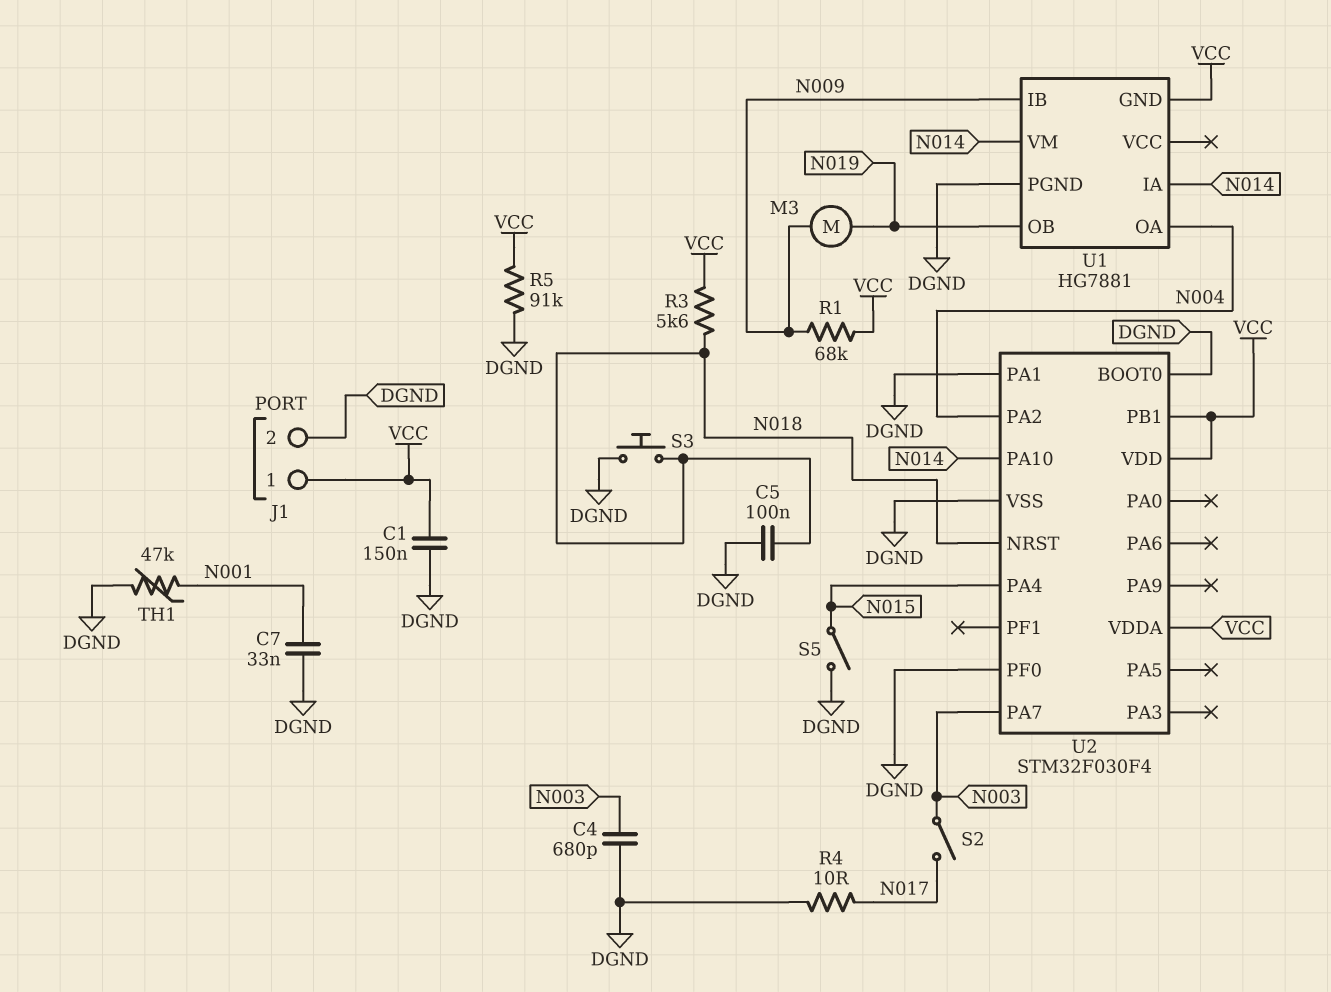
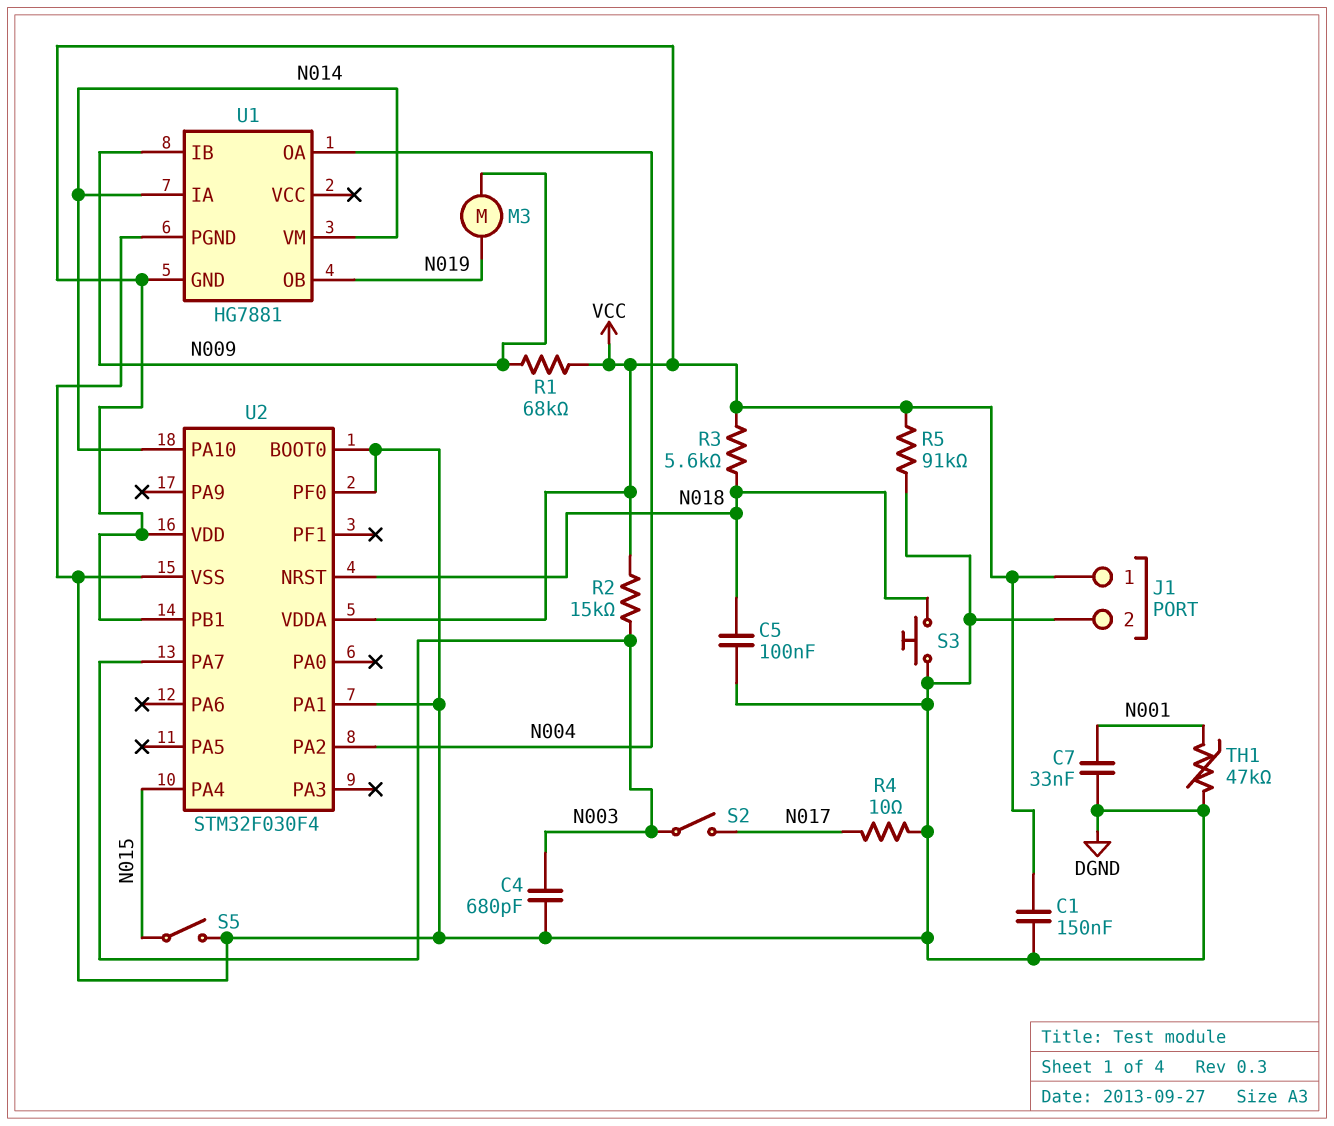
R2: none -> 15k (N003, VCC)

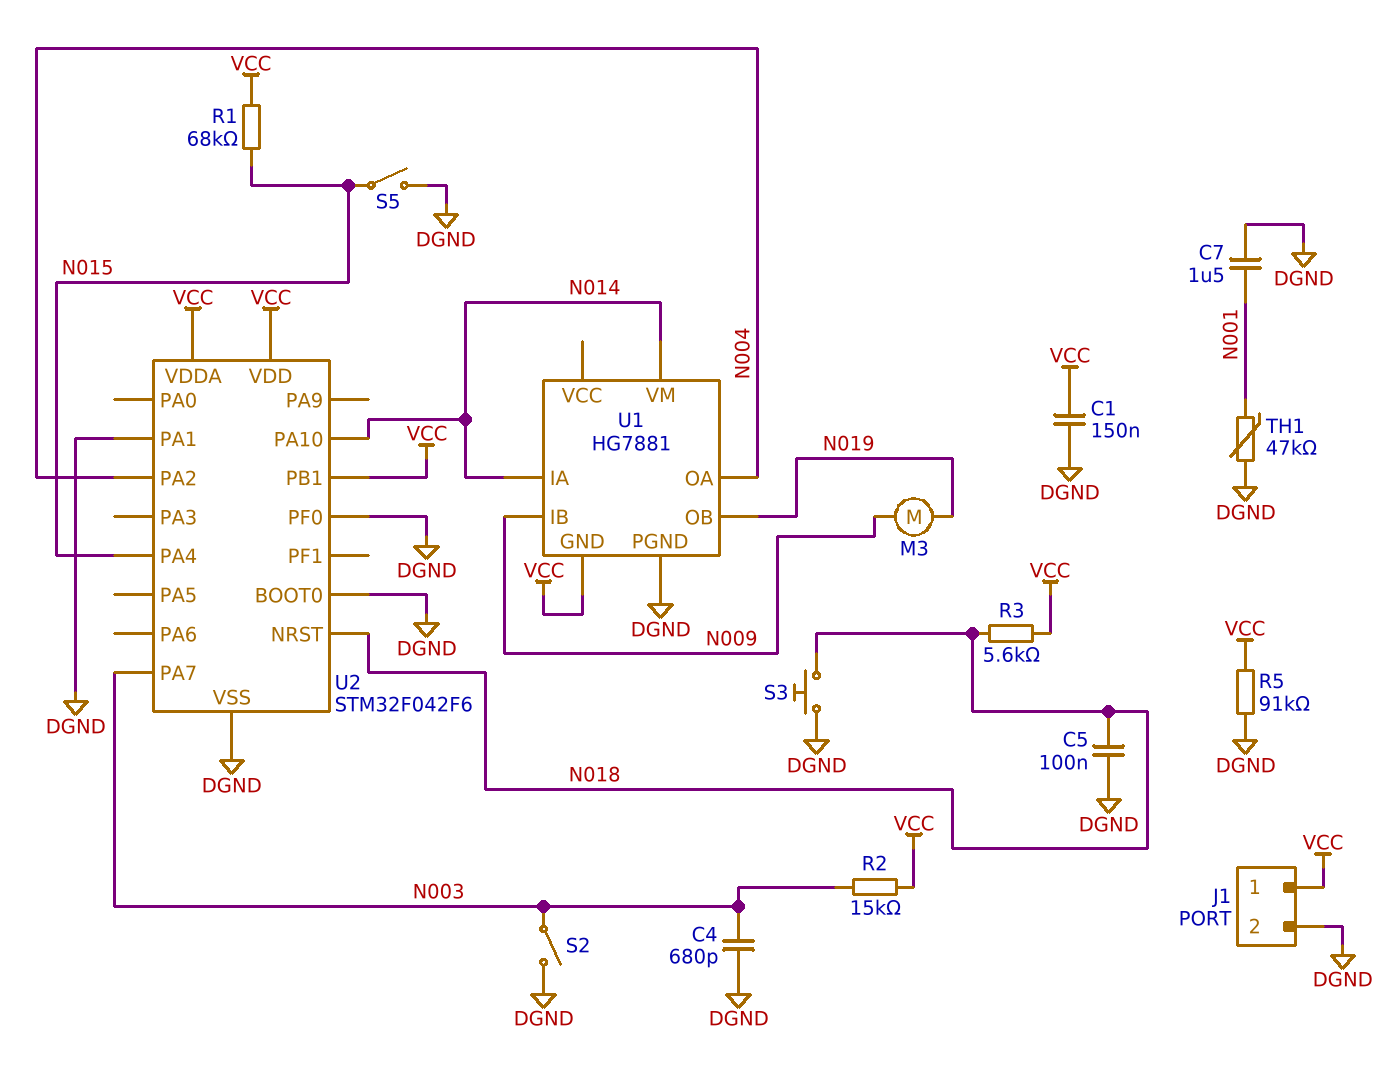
C7: 33nF (DGND, N001) -> 1.5uF (DGND, N001)
R1: 68k (N009, VCC) -> 68k (N015, VCC)
R4: 10 (DGND, N017) -> none
S2: switch (N003, N017) -> switch (DGND, N003)
U2: STM32F030F4 -> STM32F042F6

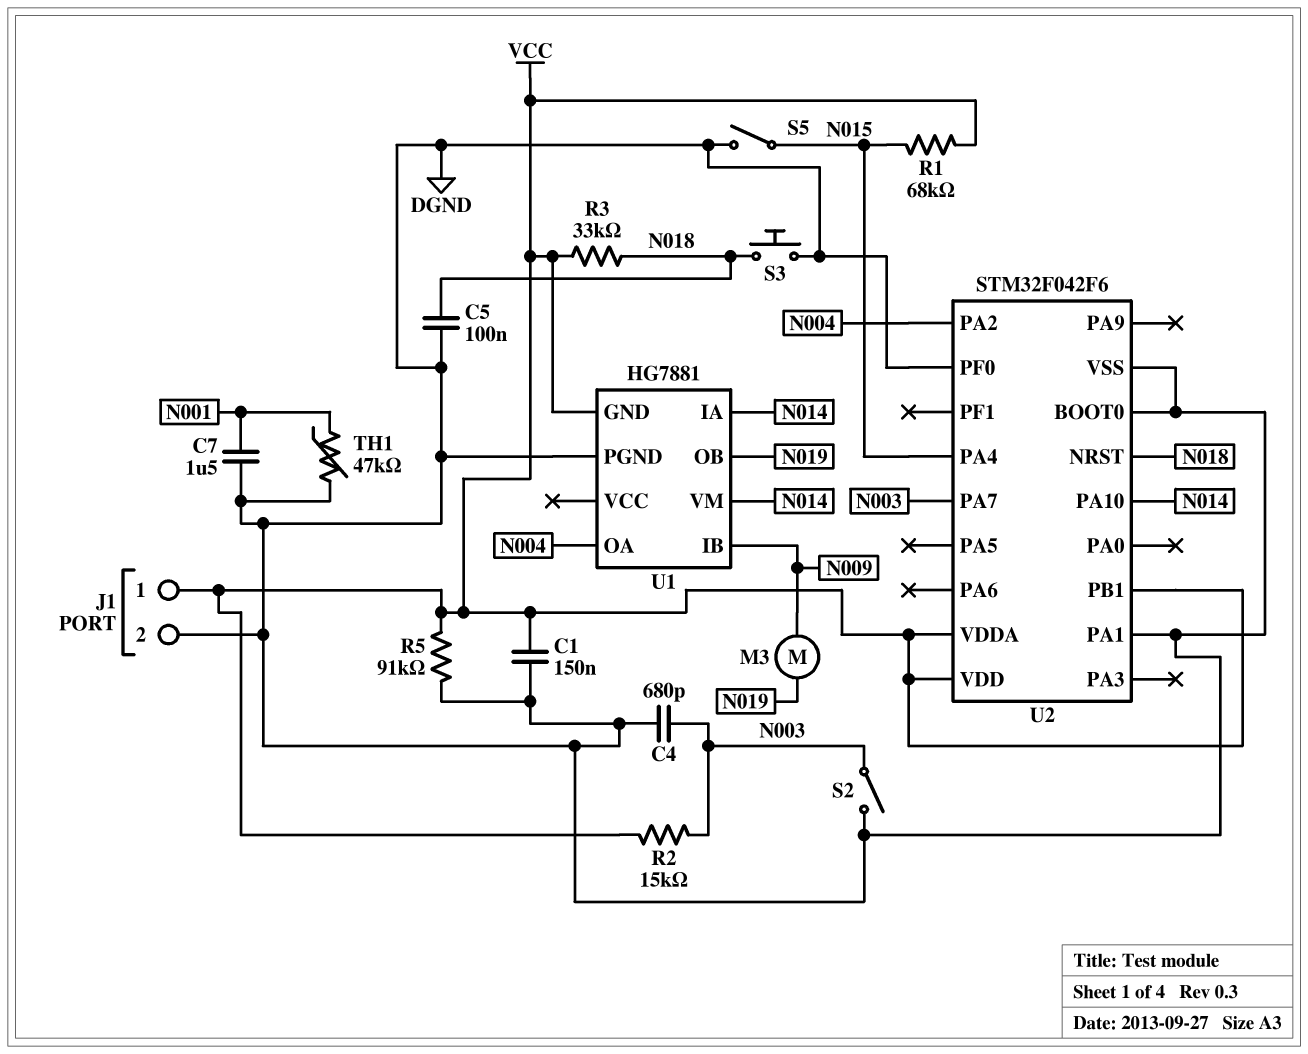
R3: 5.6k (N018, VCC) -> 33k (N018, VCC)

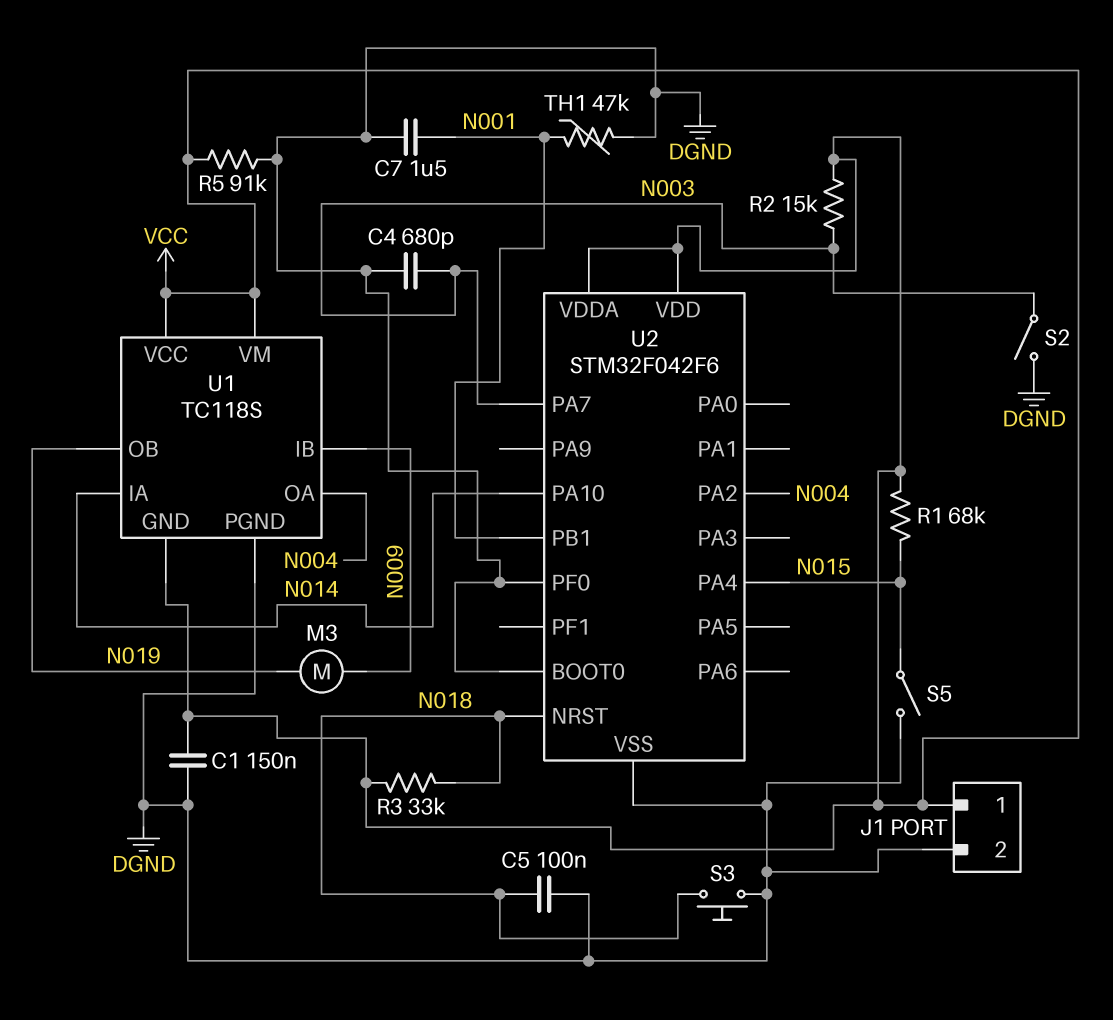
U1: HG7881 -> TC118S
U1 pin VCC: none -> VCC
U1 pin VM: N014 -> VCC
U2 pin PA1: DGND -> none
U2 pin PB1: VCC -> N001

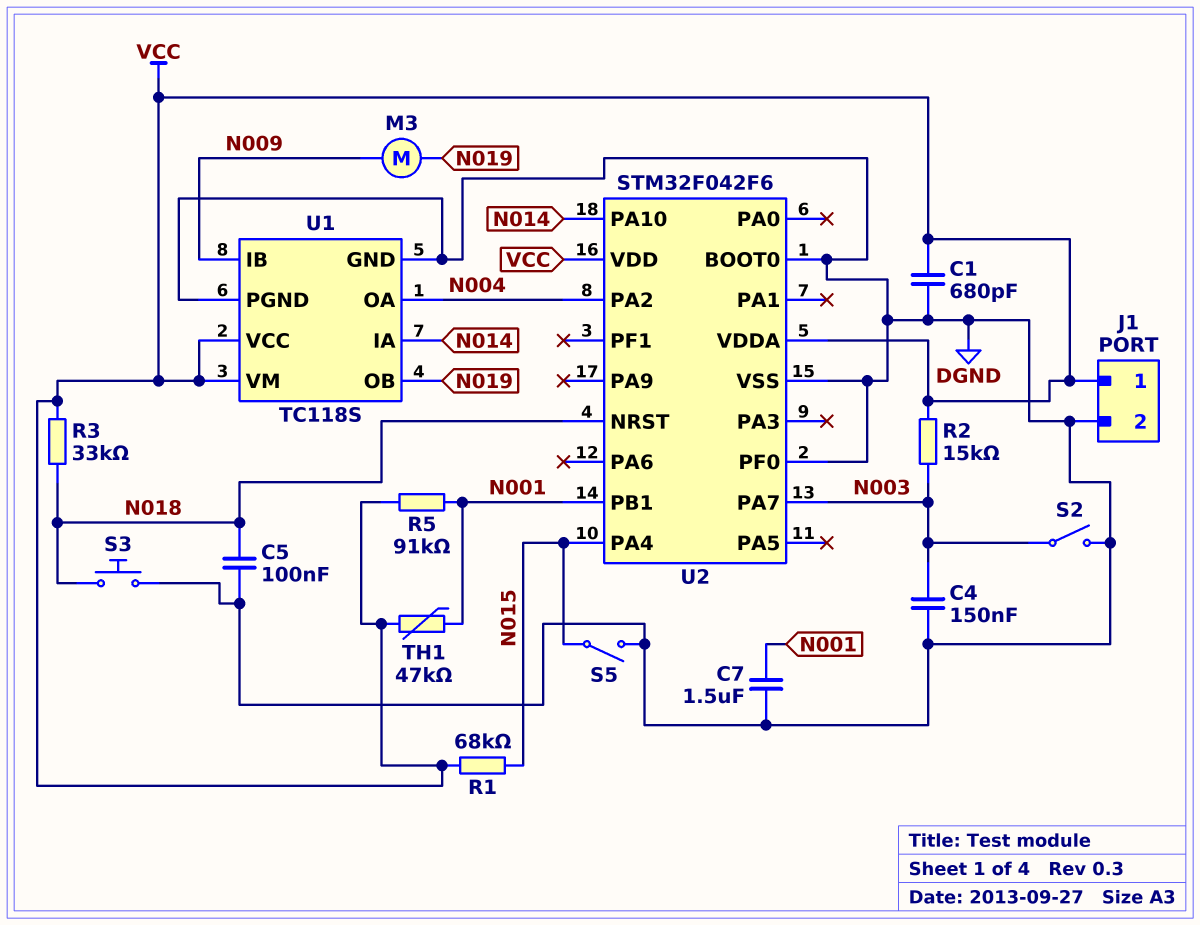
C1: 150nF (DGND, VCC) -> 680pF (DGND, VCC)
C4: 680pF (DGND, N003) -> 150nF (DGND, N003)
R5: 91k (DGND, VCC) -> 91k (N001, VCC)
TH1: 47k (DGND, N001) -> 47k (N001, VCC)
U1 pin GND: VCC -> DGND

